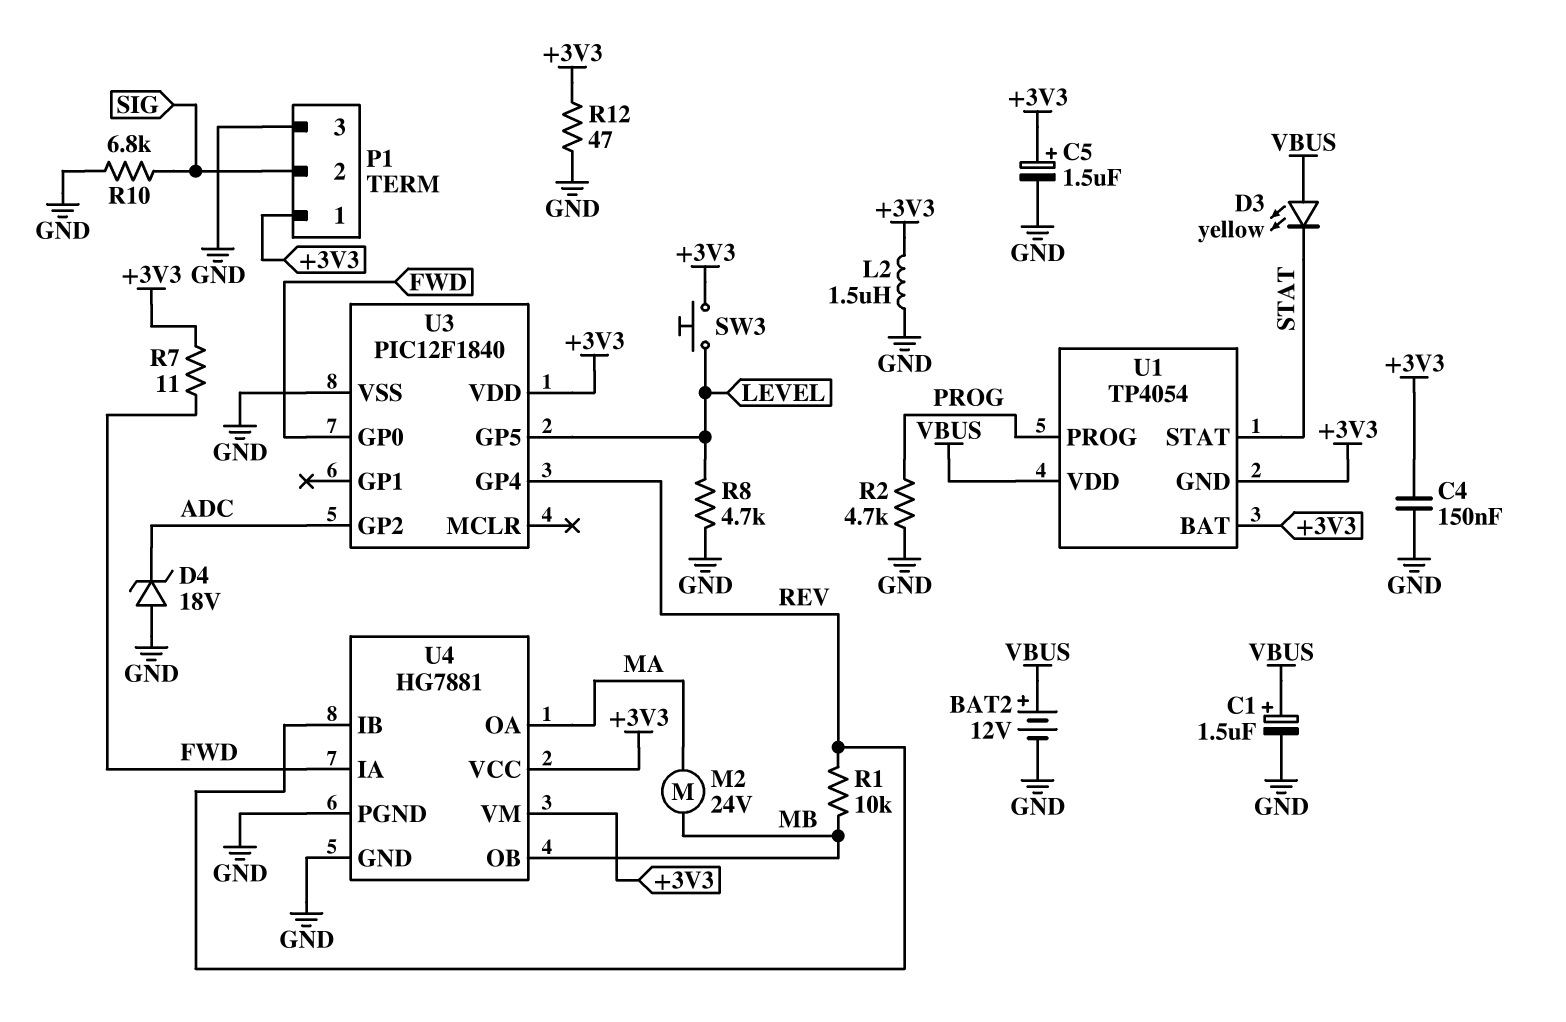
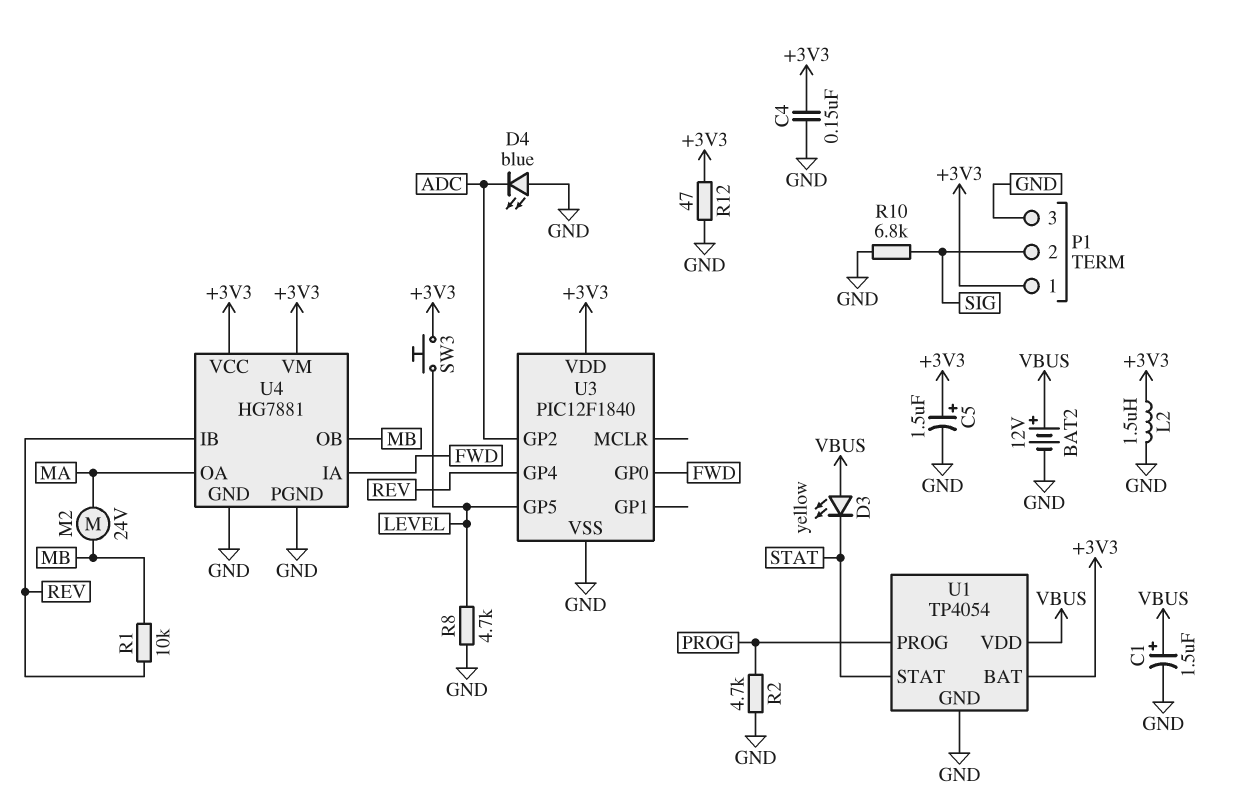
D4: zener 18V (A GND, K ADC) -> LED blue (A GND, K ADC)
R7: 11 (+3V3, FWD) -> none
U1 pin GND: +3V3 -> GND

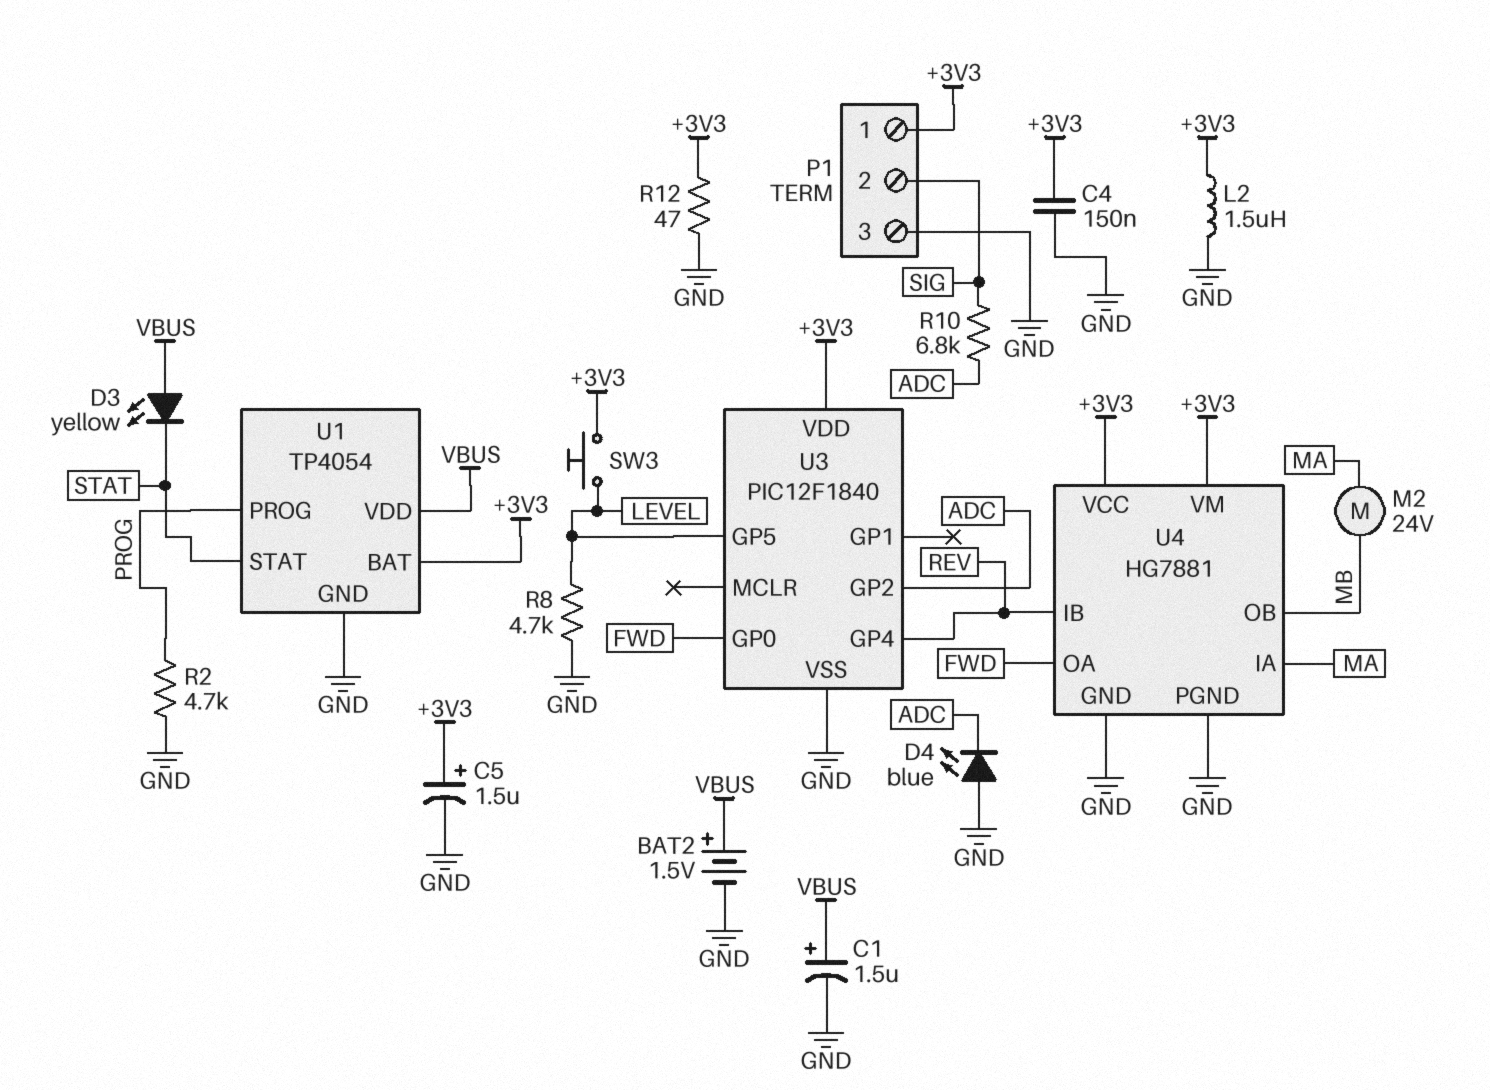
BAT2: 12V (plus VBUS, minus GND) -> 1.5V (plus VBUS, minus GND)
R1: 10k (MB, REV) -> none
R10: 6.8k (GND, SIG) -> 6.8k (ADC, SIG)
U4 pin IA: FWD -> MA
U4 pin OA: MA -> FWD

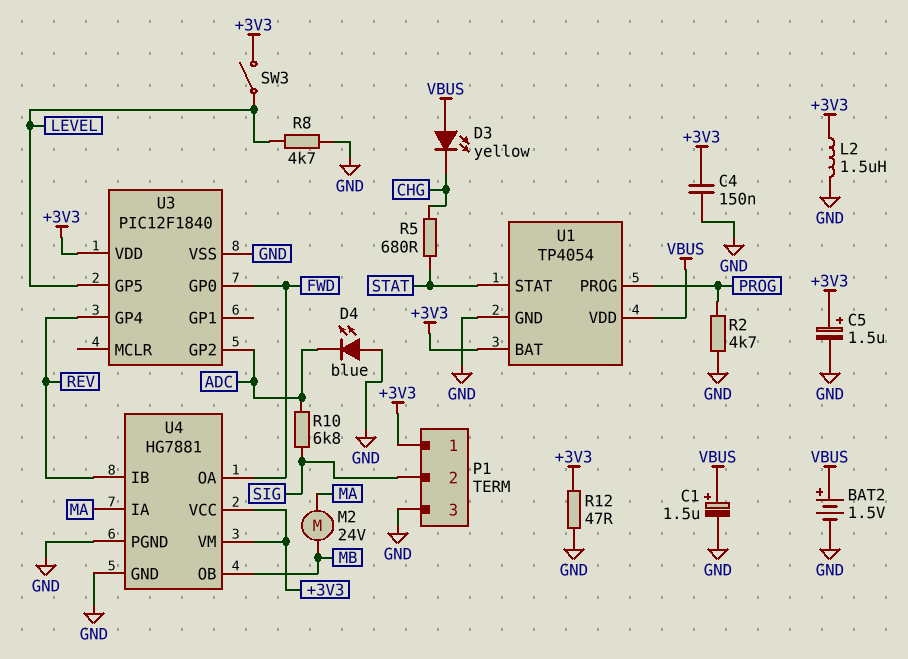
D3: LED yellow (A VBUS, K STAT) -> LED yellow (A VBUS, K CHG)
R5: none -> 680 (CHG, STAT)
SW3: button (+3V3, LEVEL) -> switch (+3V3, LEVEL)

